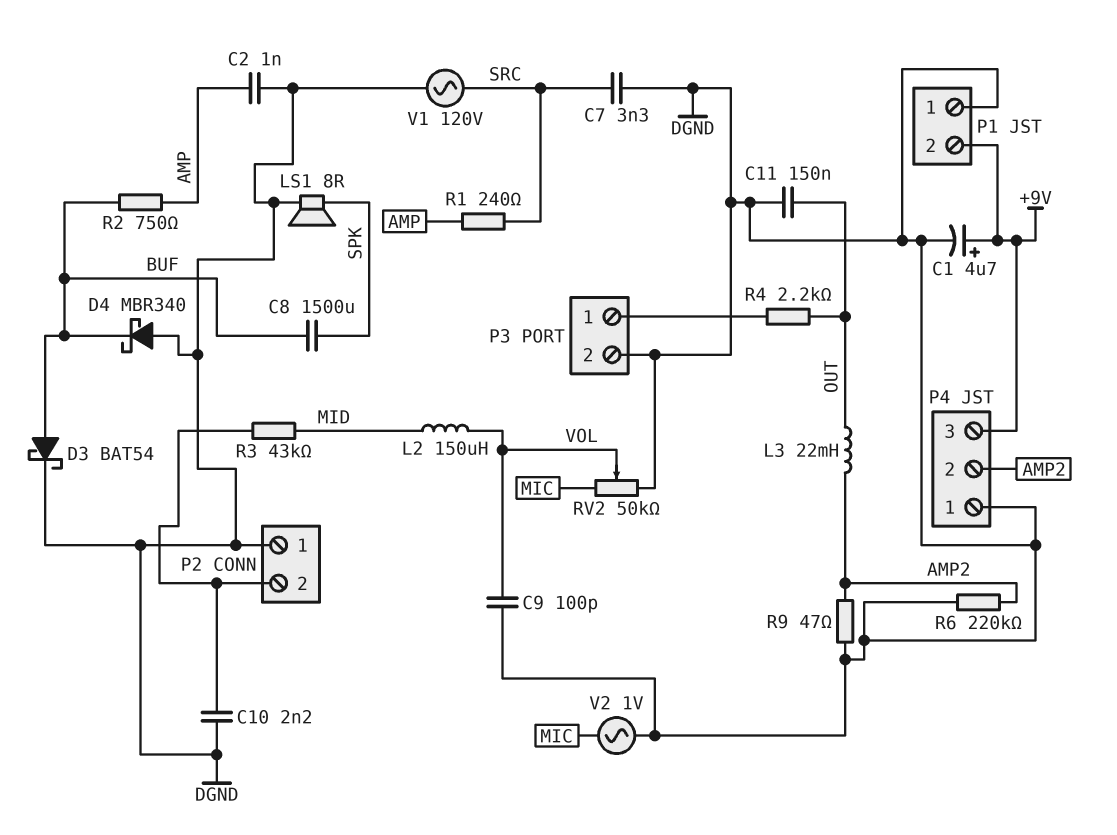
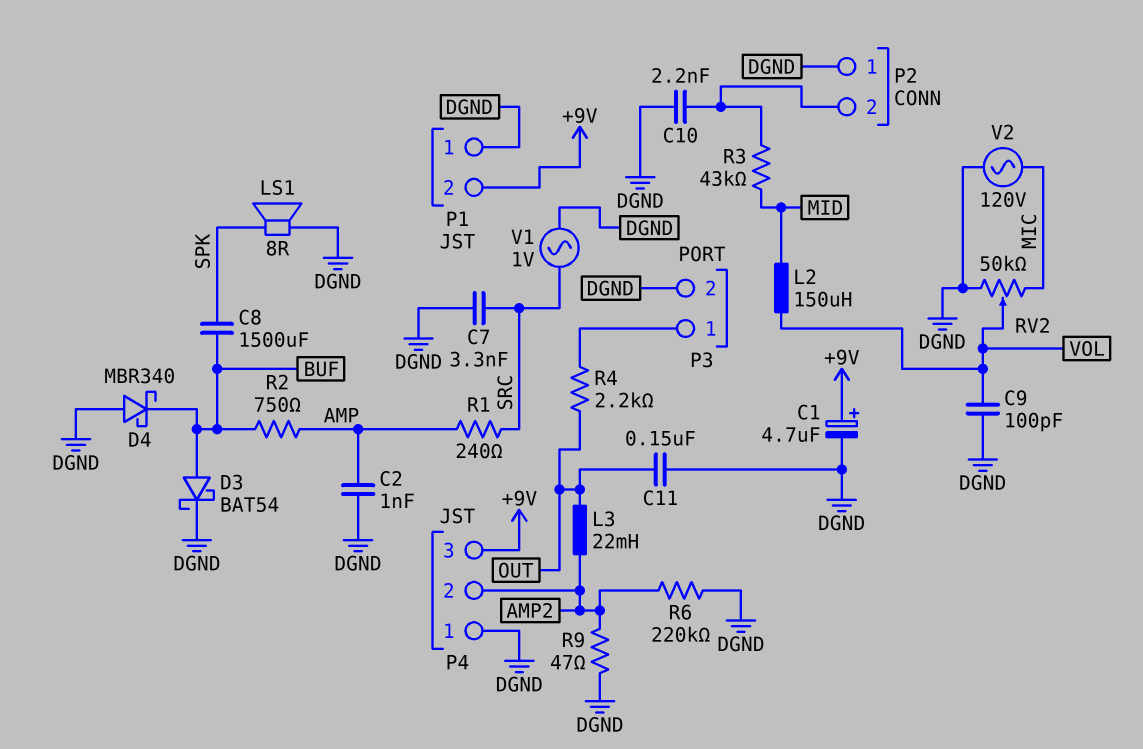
V1: AC 120V (DGND, SRC) -> AC 1V (DGND, SRC)
V2: AC 1V (DGND, MIC) -> AC 120V (DGND, MIC)

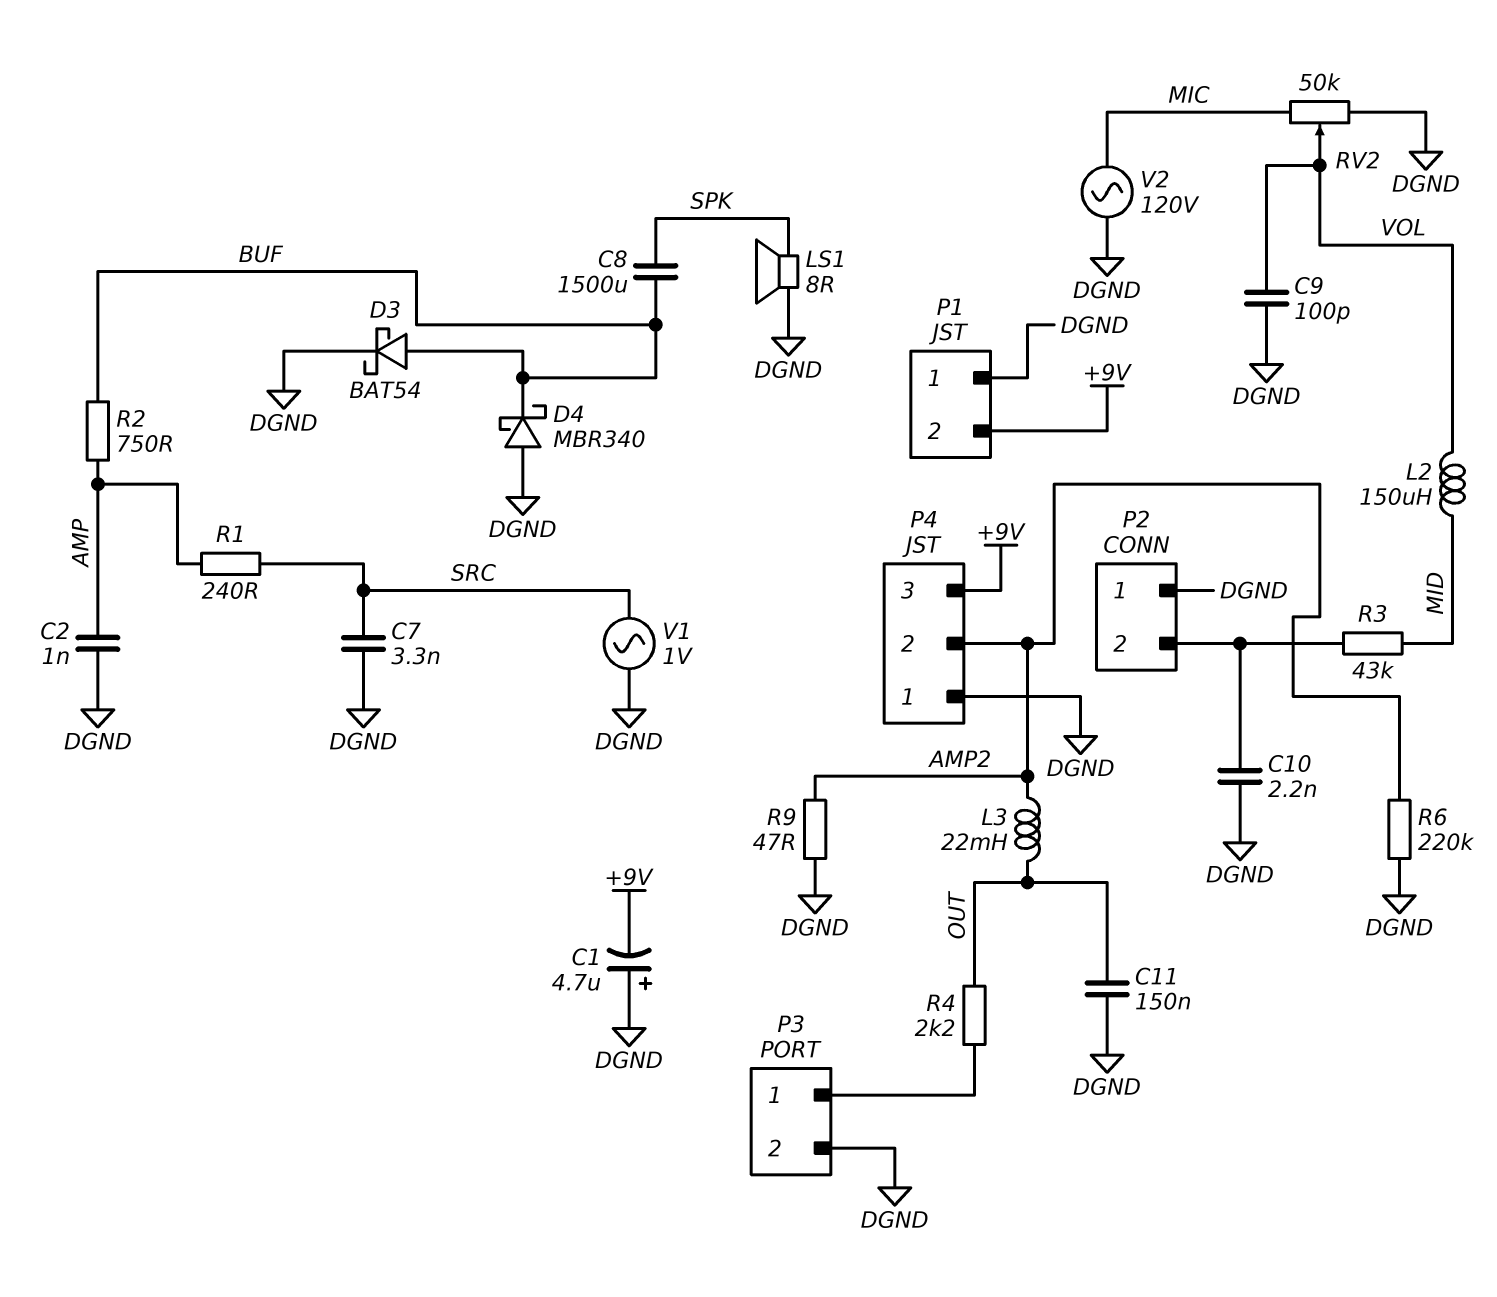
C1: 4.7uF (plus +9V, minus DGND) -> 4.7uF (plus DGND, minus +9V)

